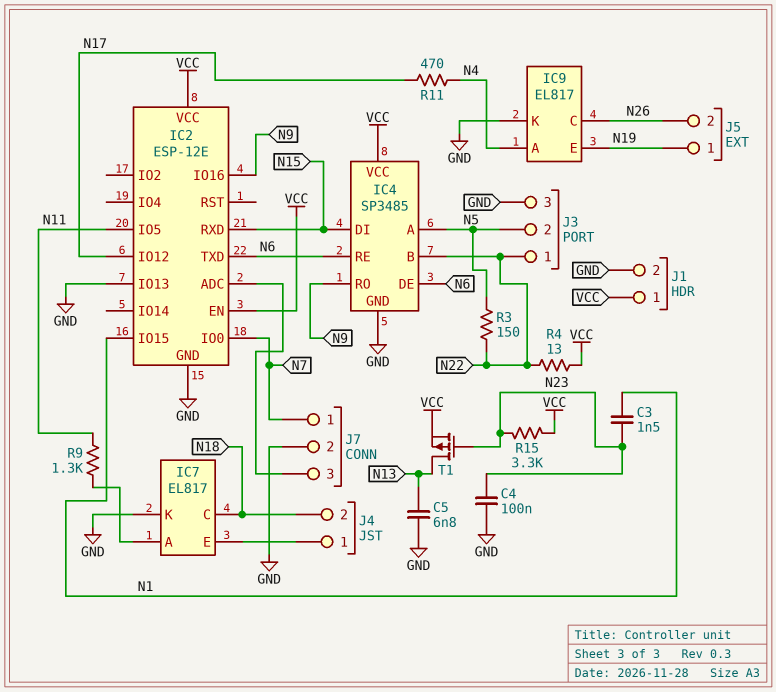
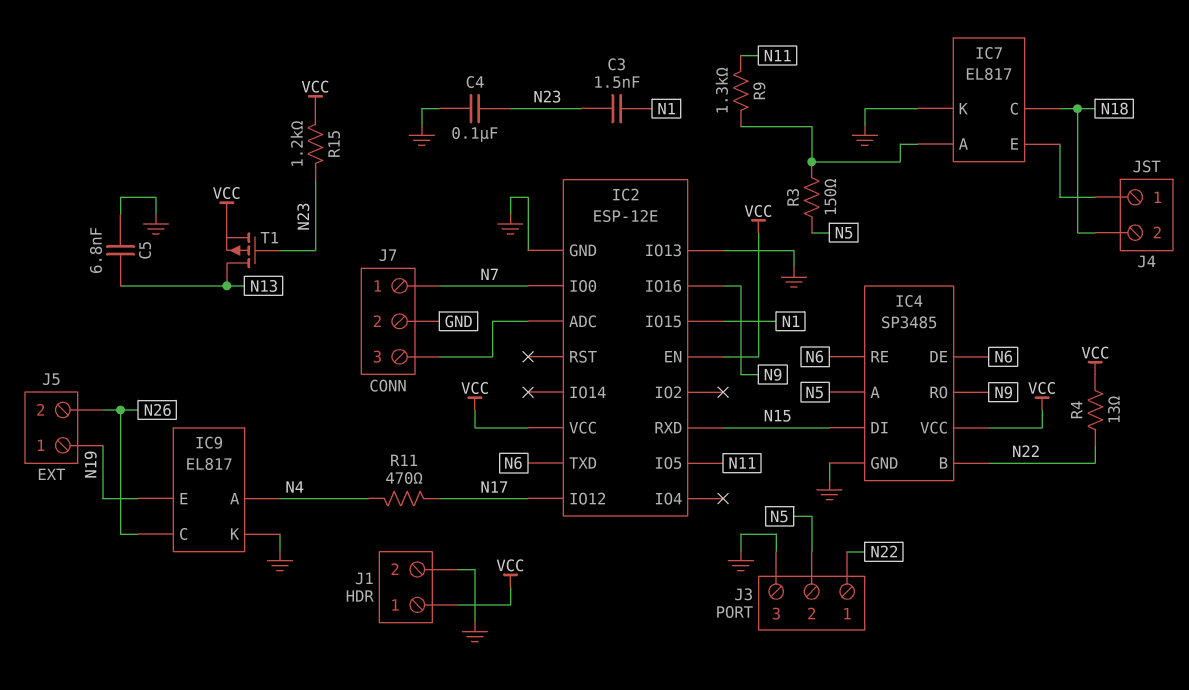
R3: 150 (N5, N22) -> 150 (IC7/A, N5)
R15: 3.3k (N23, VCC) -> 1.2k (N23, VCC)

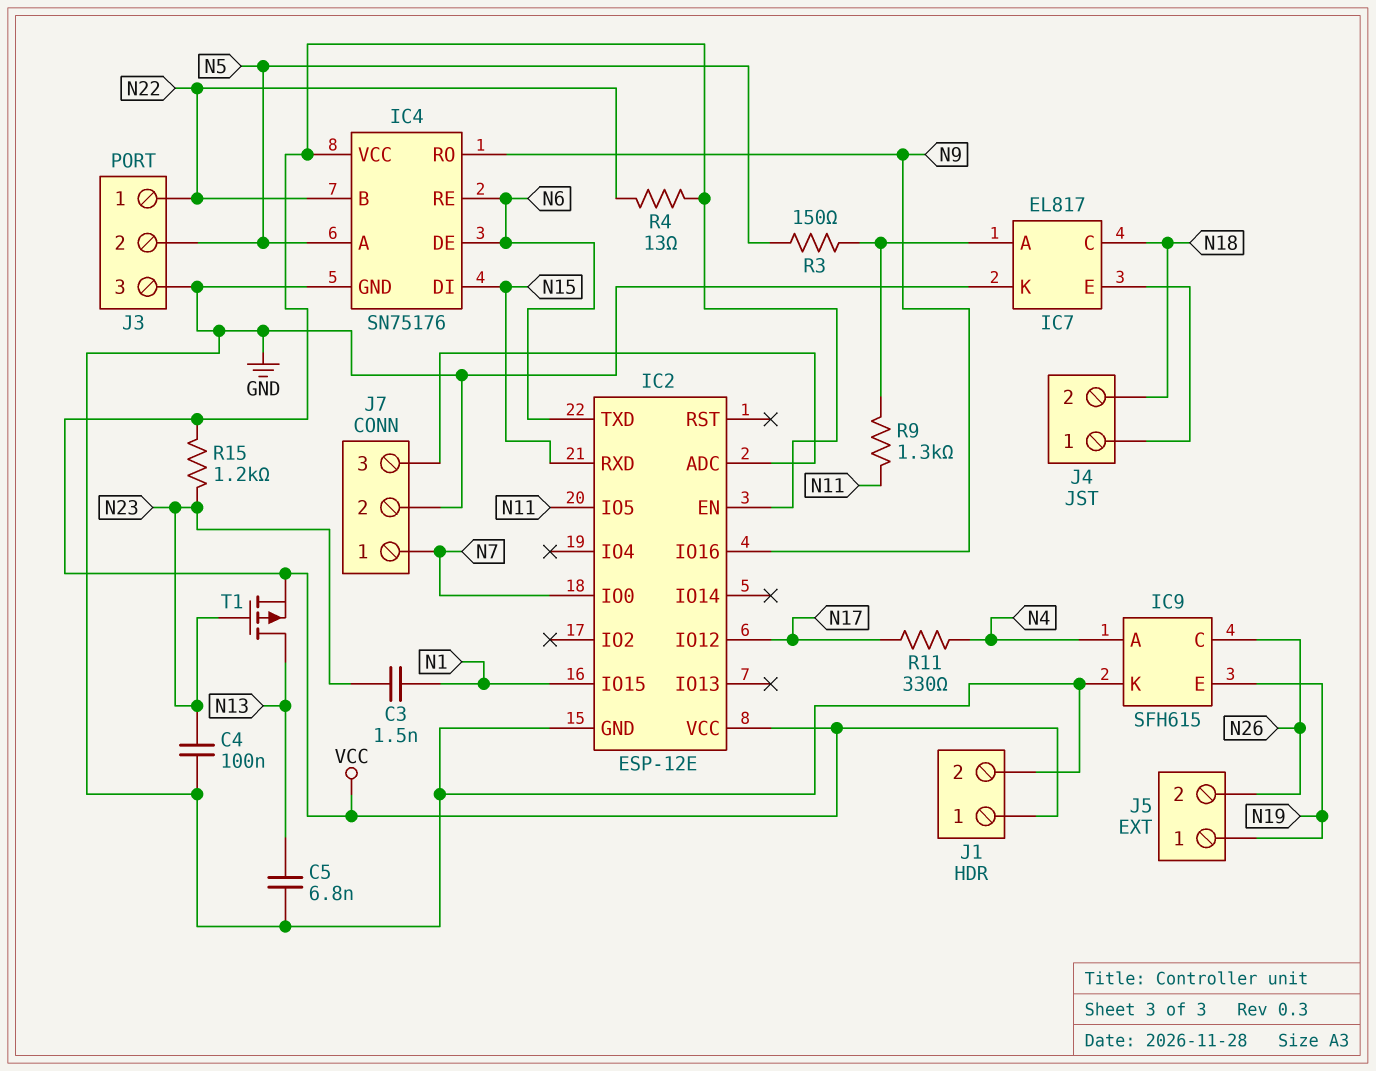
IC2 pin IO13: GND -> none
IC4: SP3485 -> SN75176
IC9: EL817 -> SFH615
R11: 470 (N4, N17) -> 330 (N4, N17)

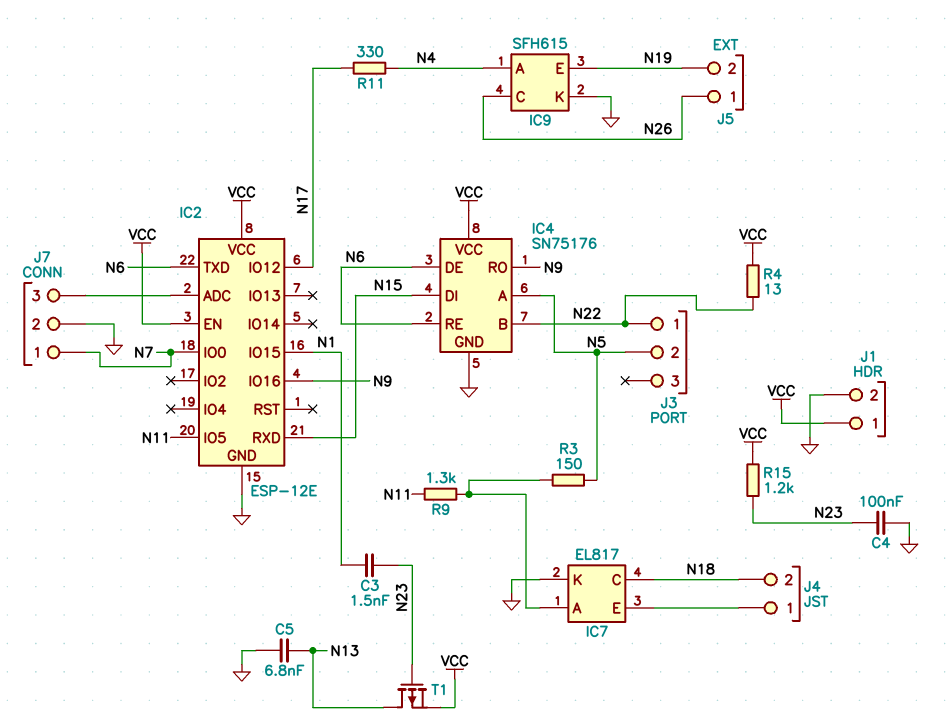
J3 pin 3: GND -> none
J5 pin 1: N19 -> N26
J5 pin 2: N26 -> N19

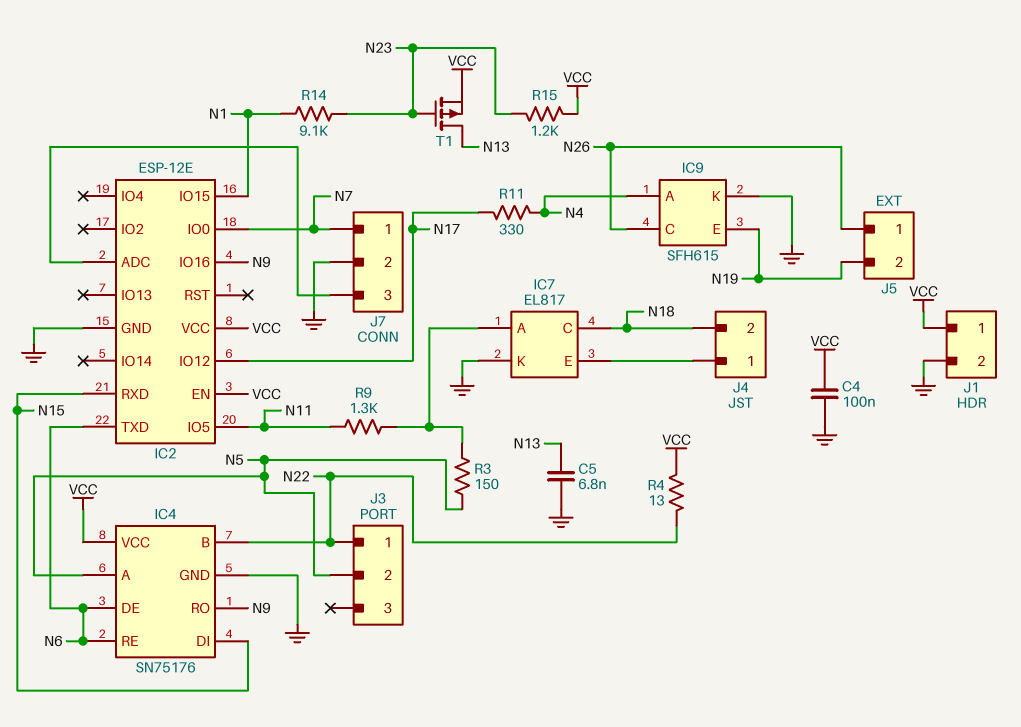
C3: 1.5nF (N1, N23) -> none
C4: 100nF (GND, N23) -> 100nF (GND, VCC)
R14: none -> 9.1k (N1, N23)

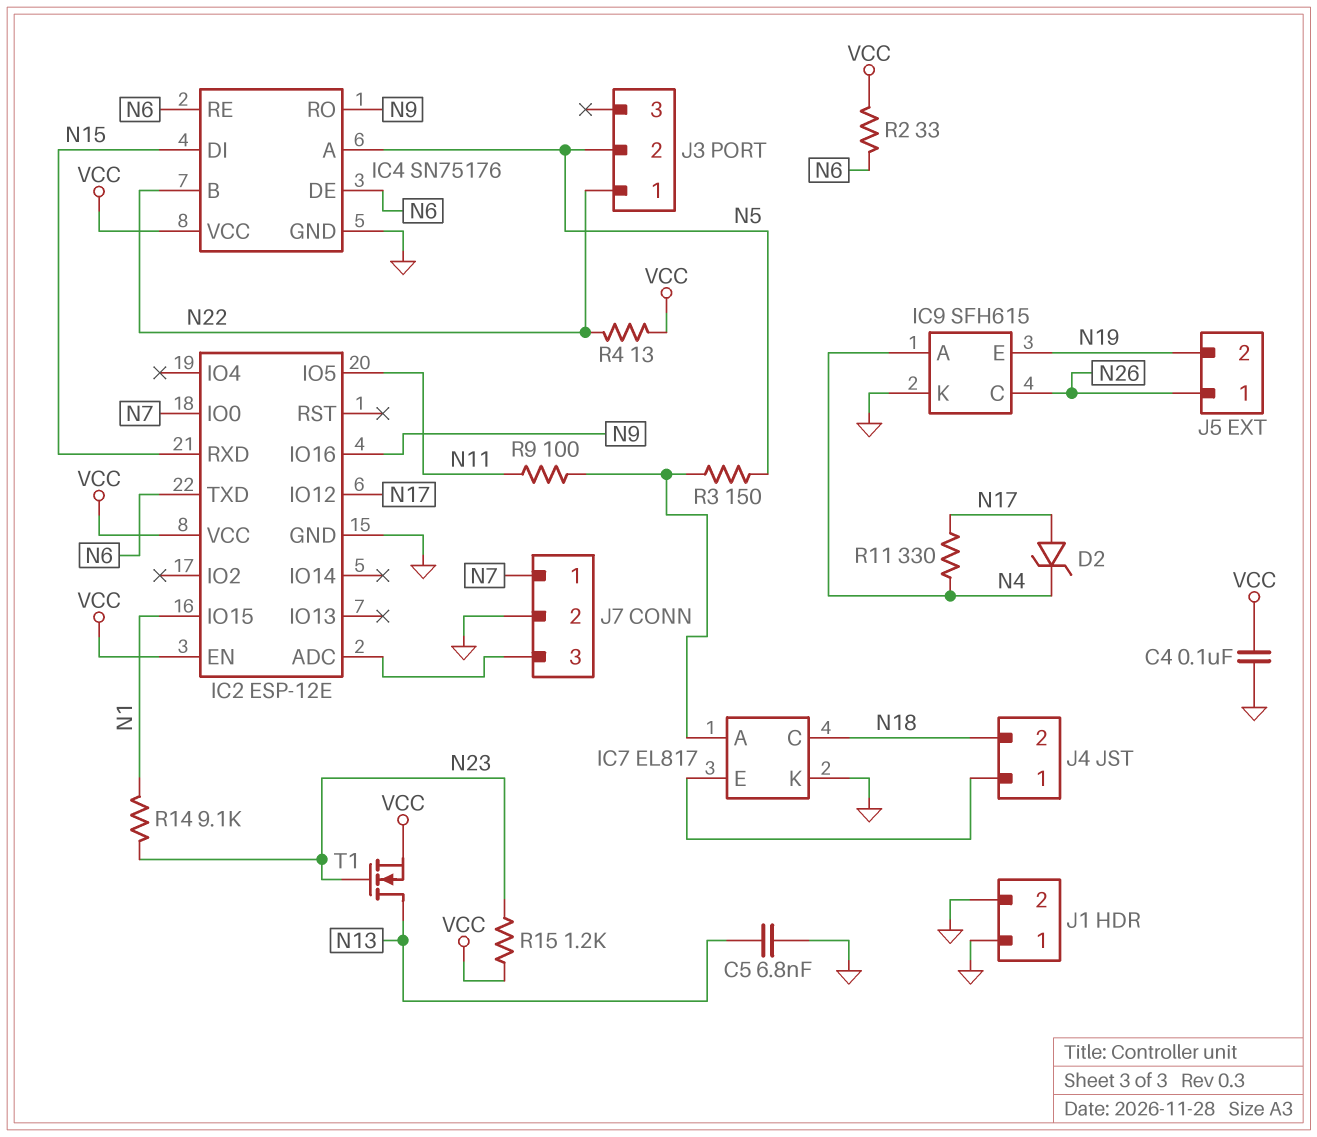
D2: none -> zener (A N17, K N4)
J1 pin 1: VCC -> GND
R2: none -> 33 (N6, VCC)
R9: 1.3k (IC7/A, N11) -> 100 (IC7/A, N11)
T1: PMOS (G N23, D N13, S VCC) -> NMOS (G N23, D N13, S VCC)

